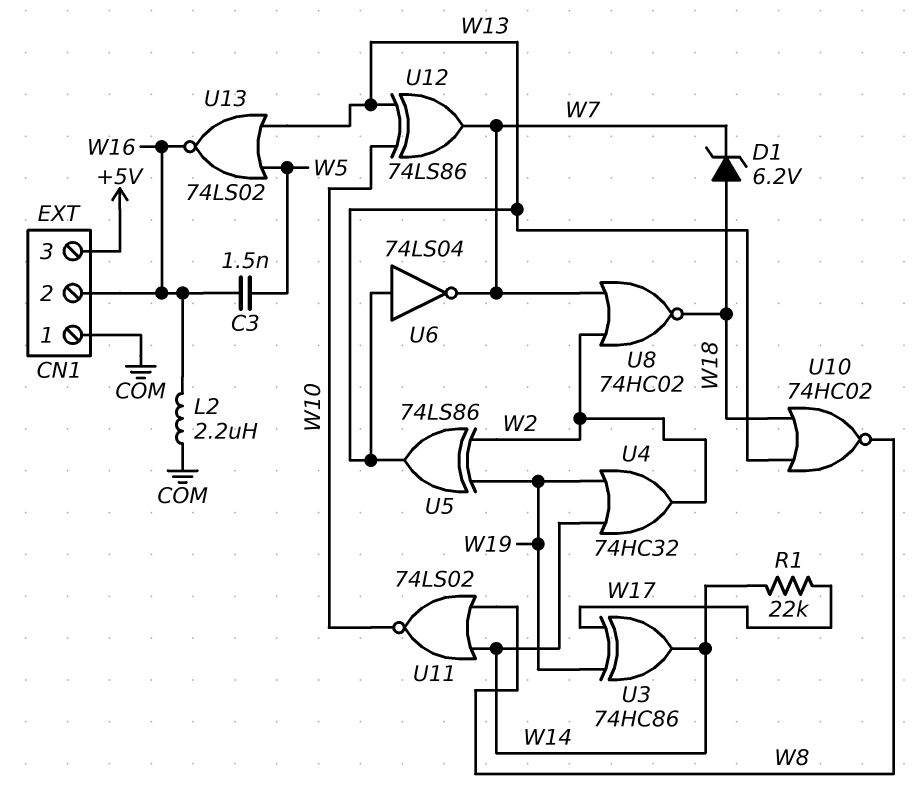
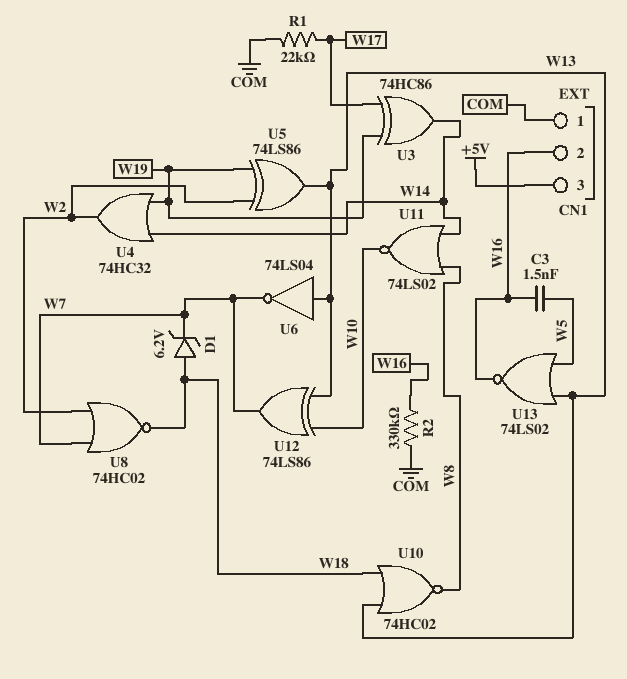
L2: 2.2uH (COM, W16) -> none
R1: 22k (W14, W17) -> 22k (COM, W17)
R2: none -> 330k (COM, W16)

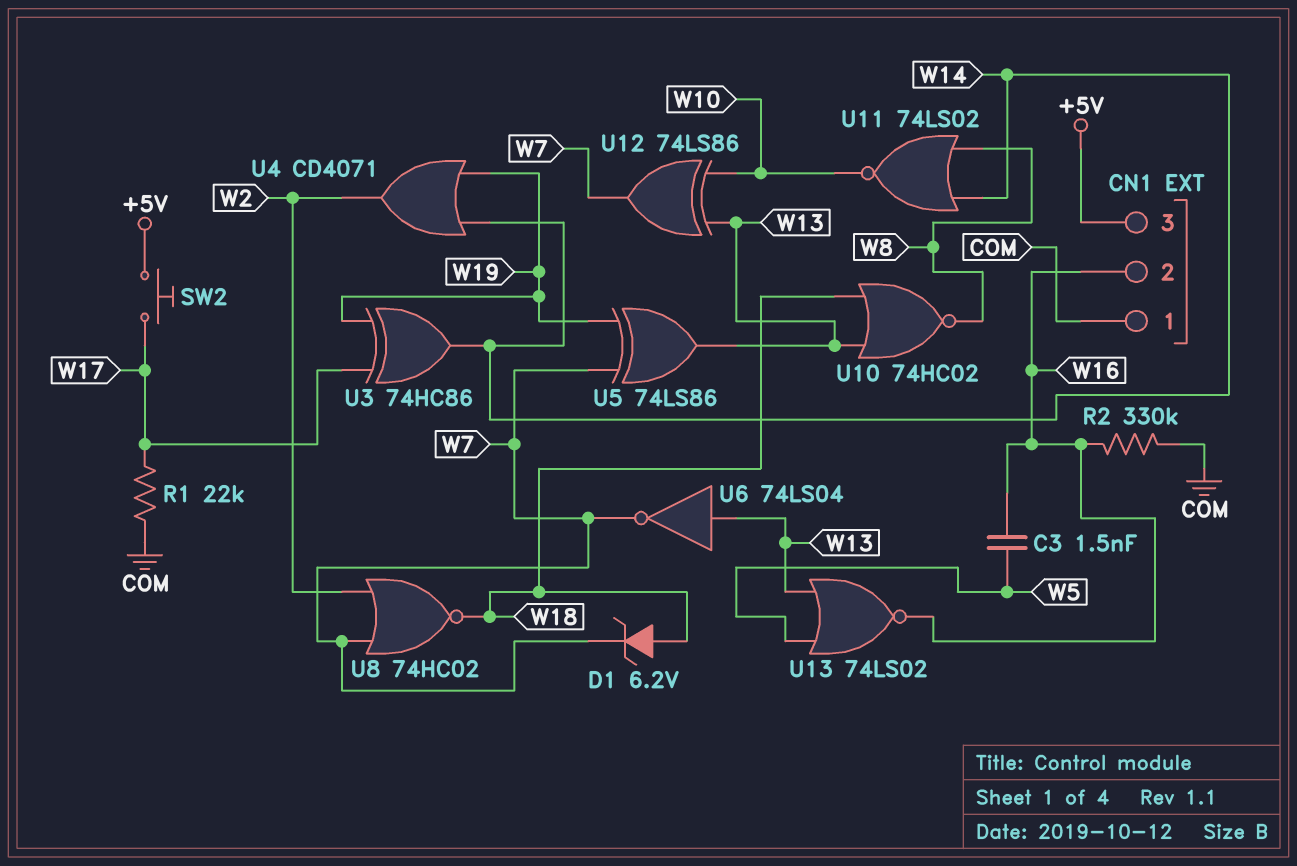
SW2: none -> button (+5V, W17)
U4: OR 74HC32 (in W14, in W19, out W2) -> OR CD4071 (in W14, in W19, out W2)
U5: XOR 74LS86 (in W2, in W19, out W13) -> XOR 74LS86 (in W7, in W19, out W13)

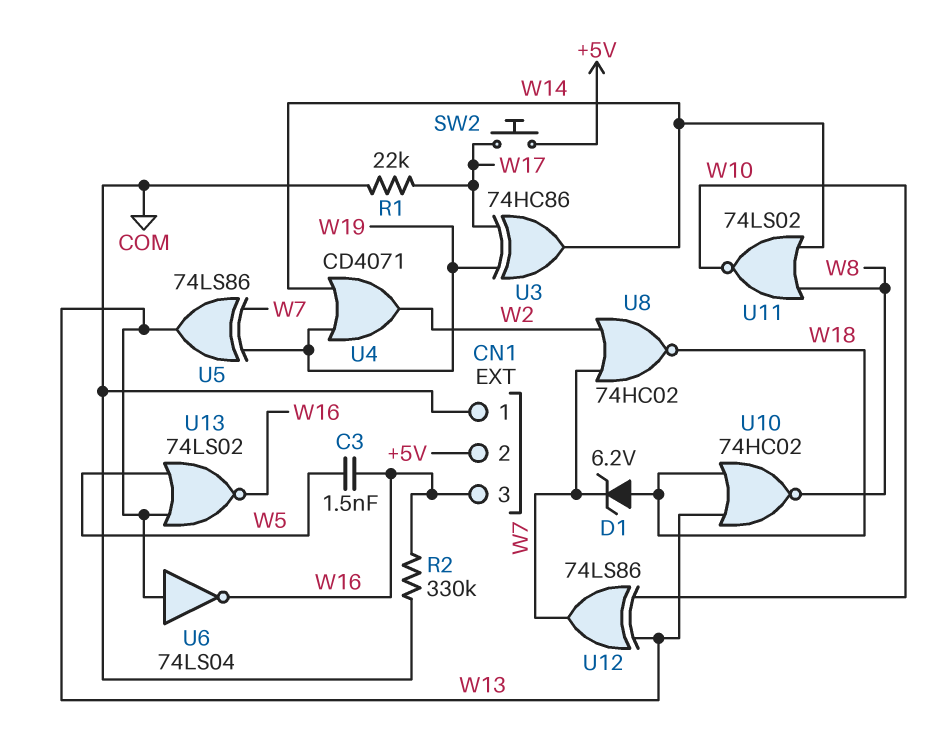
CN1 pin 2: W16 -> +5V
CN1 pin 3: +5V -> W16
U6: NOT 74LS04 (in W13, out W7) -> NOT 74LS04 (in W13, out W16)

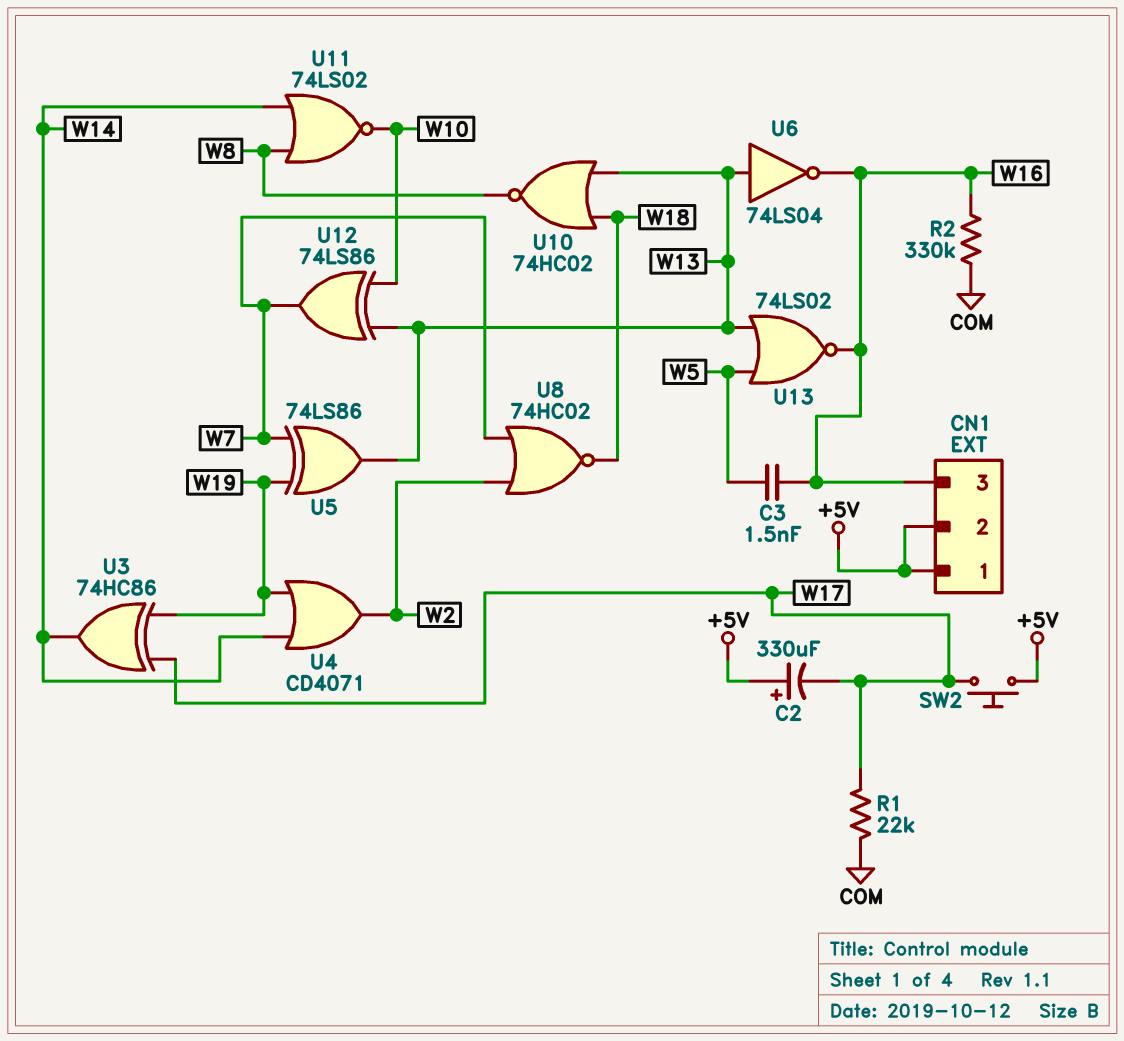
C2: none -> 330uF (plus +5V, minus W17)
CN1 pin 1: COM -> +5V
D1: zener 6.2V (A W18, K W7) -> none

